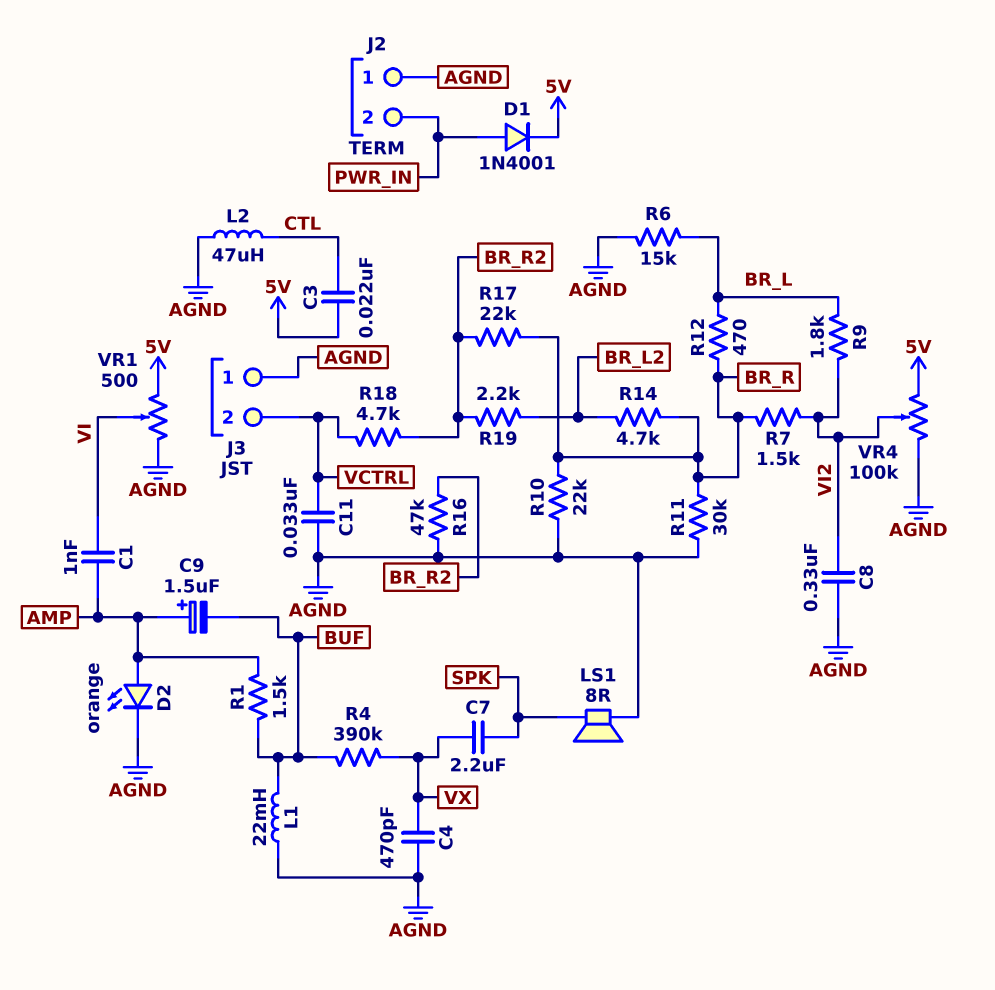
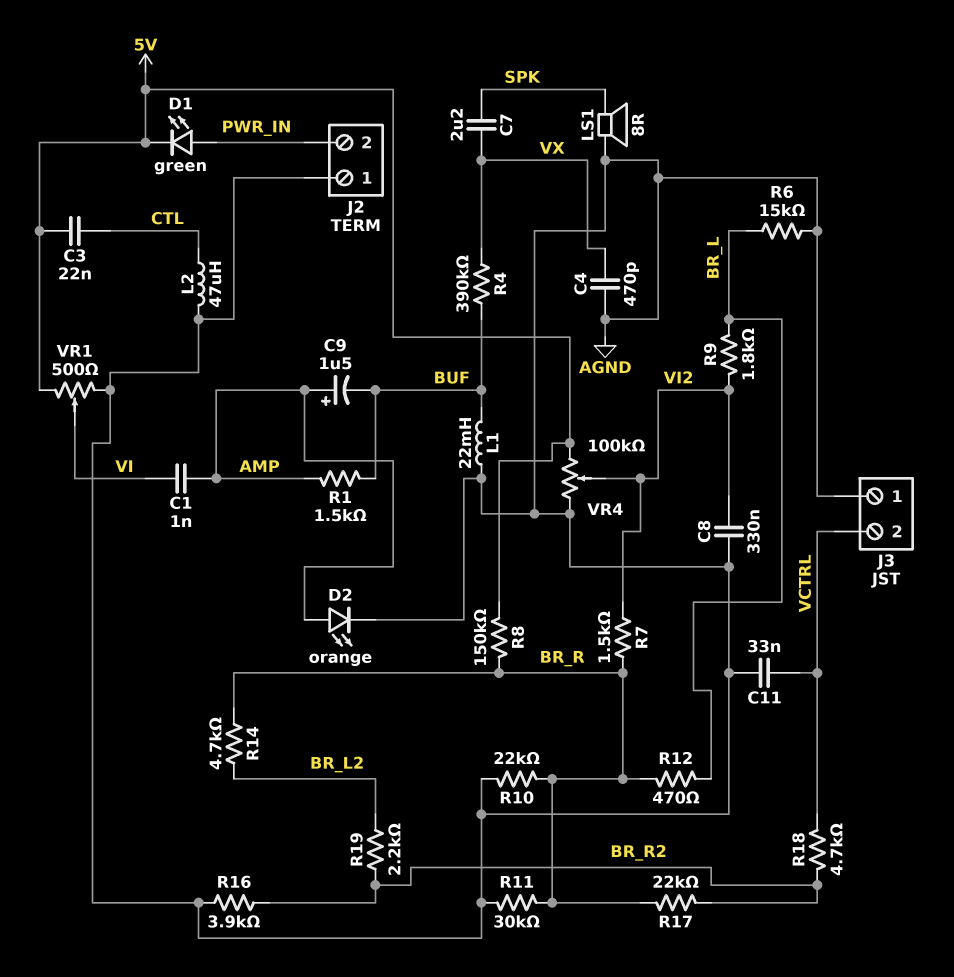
D1: diode 1N4001 (A PWR_IN, K 5V) -> LED green (A PWR_IN, K 5V)
R8: none -> 150k (5V, BR_R)
R16: 47k (AGND, BR_R2) -> 3.9k (AGND, BR_R2)

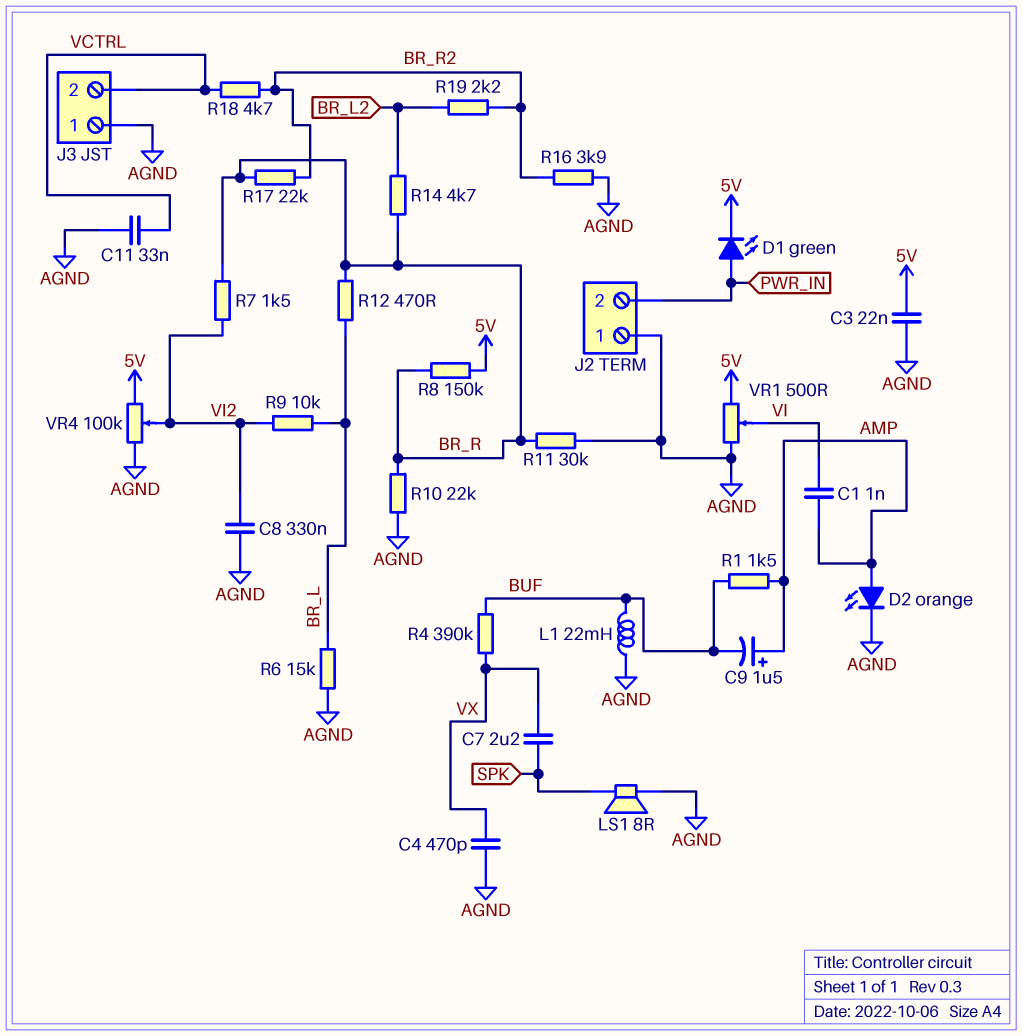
C3: 22nF (5V, CTL) -> 22nF (5V, AGND)
L2: 47uH (AGND, CTL) -> none
R9: 1.8k (BR_L, VI2) -> 10k (BR_L, VI2)

